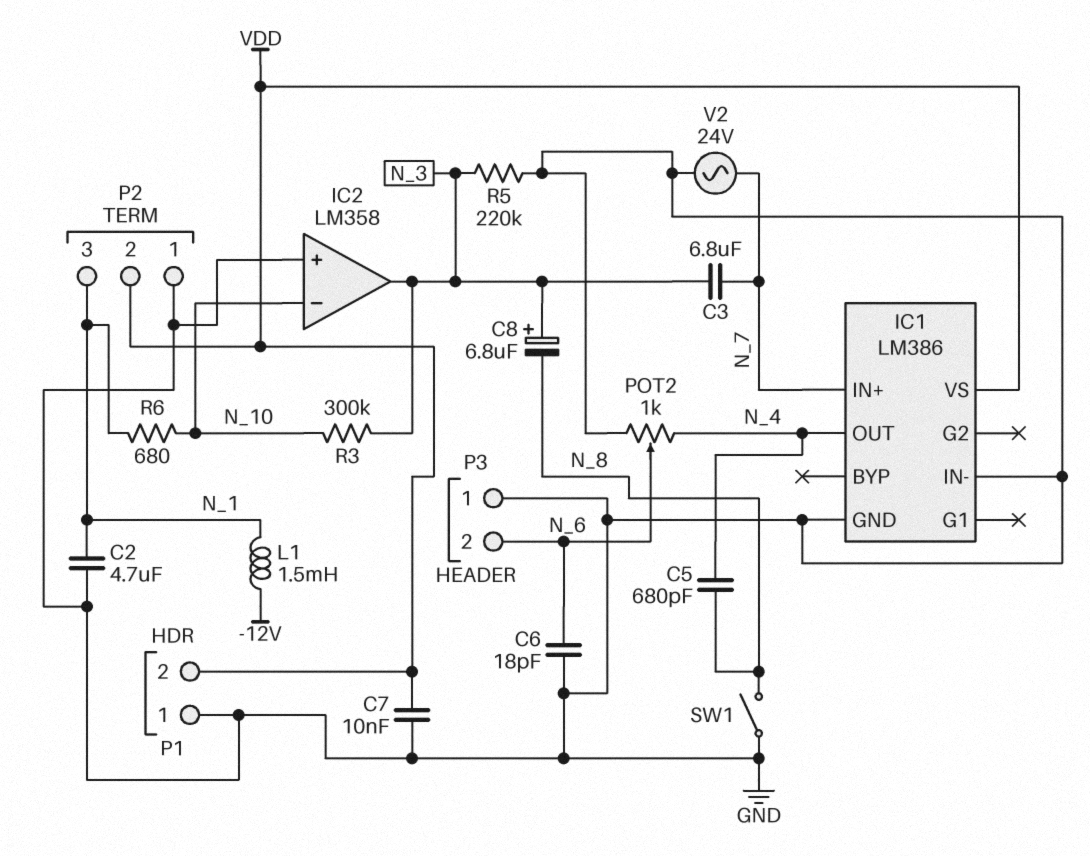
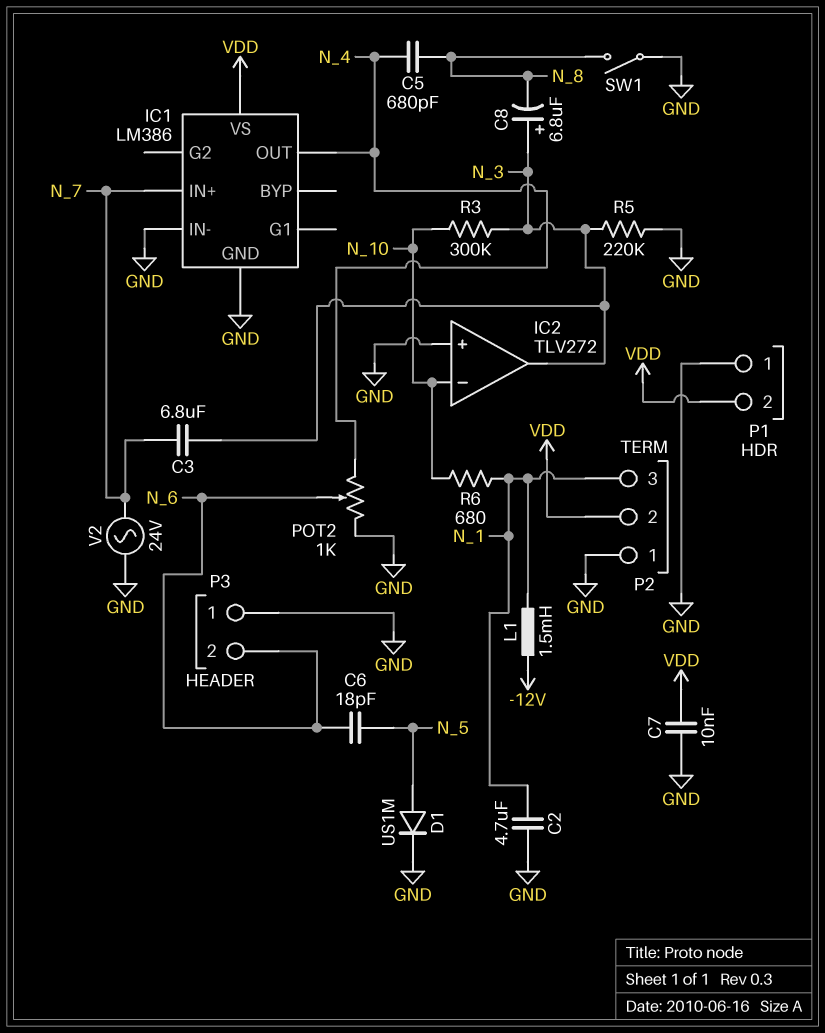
C6: 18pF (GND, N_6) -> 18pF (N_5, N_6)
D1: none -> diode US1M (A N_5, K GND)
IC2: LM358 -> TLV272

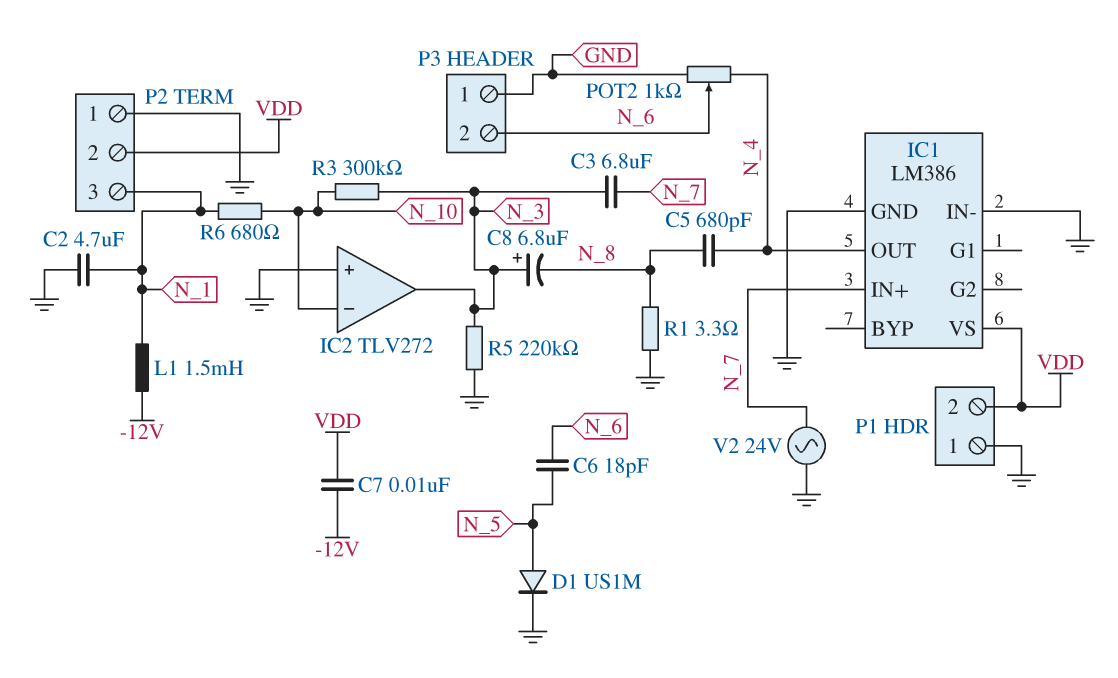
C7: 10nF (GND, VDD) -> 10nF (-12V, VDD)
R1: none -> 3.3 (GND, N_8)
SW1: switch (GND, N_8) -> none

